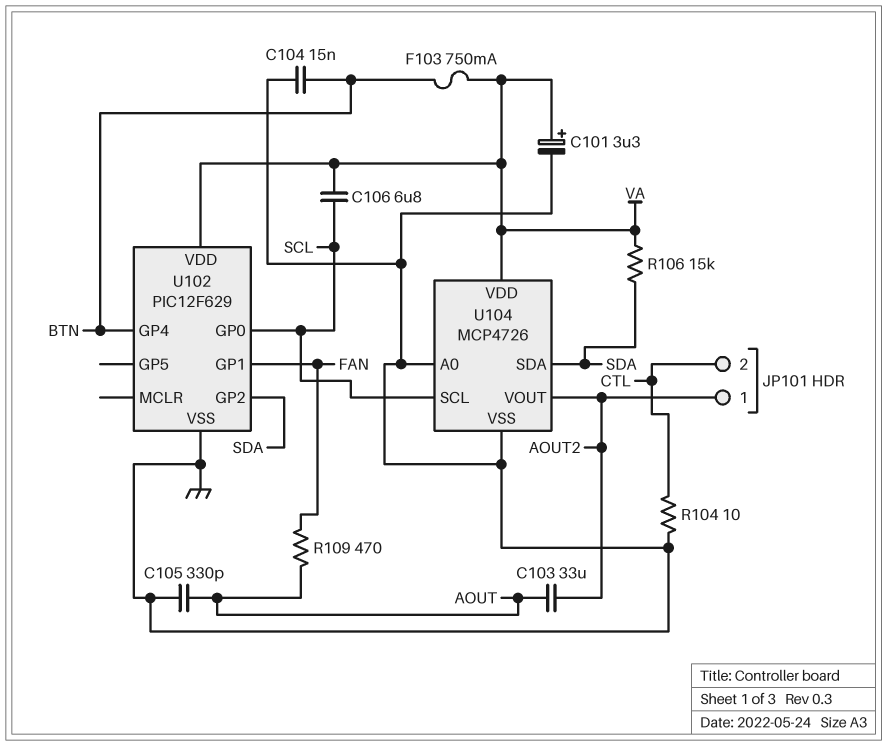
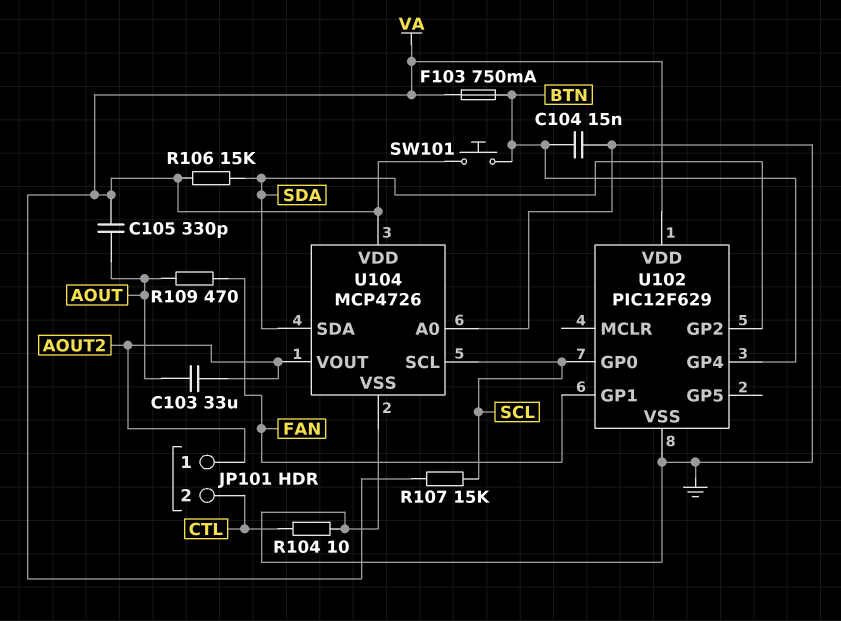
C101: 3.3uF (plus VA, minus GND) -> none
C105: 330pF (AOUT, GND) -> 330pF (AOUT, VA)
C106: 6.8uF (SCL, VA) -> none
R107: none -> 15k (SCL, VA)
SW101: none -> button (BTN, VA)

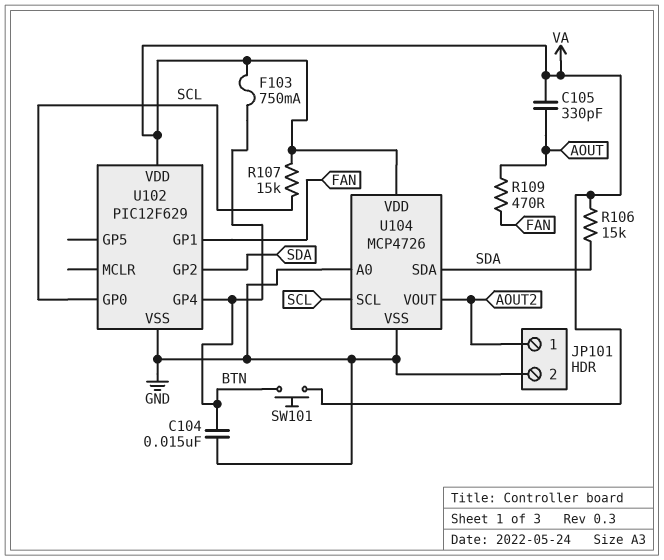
C103: 33uF (AOUT, AOUT2) -> none
JP101 pin 2: CTL -> GND
R104: 10 (CTL, GND) -> none

